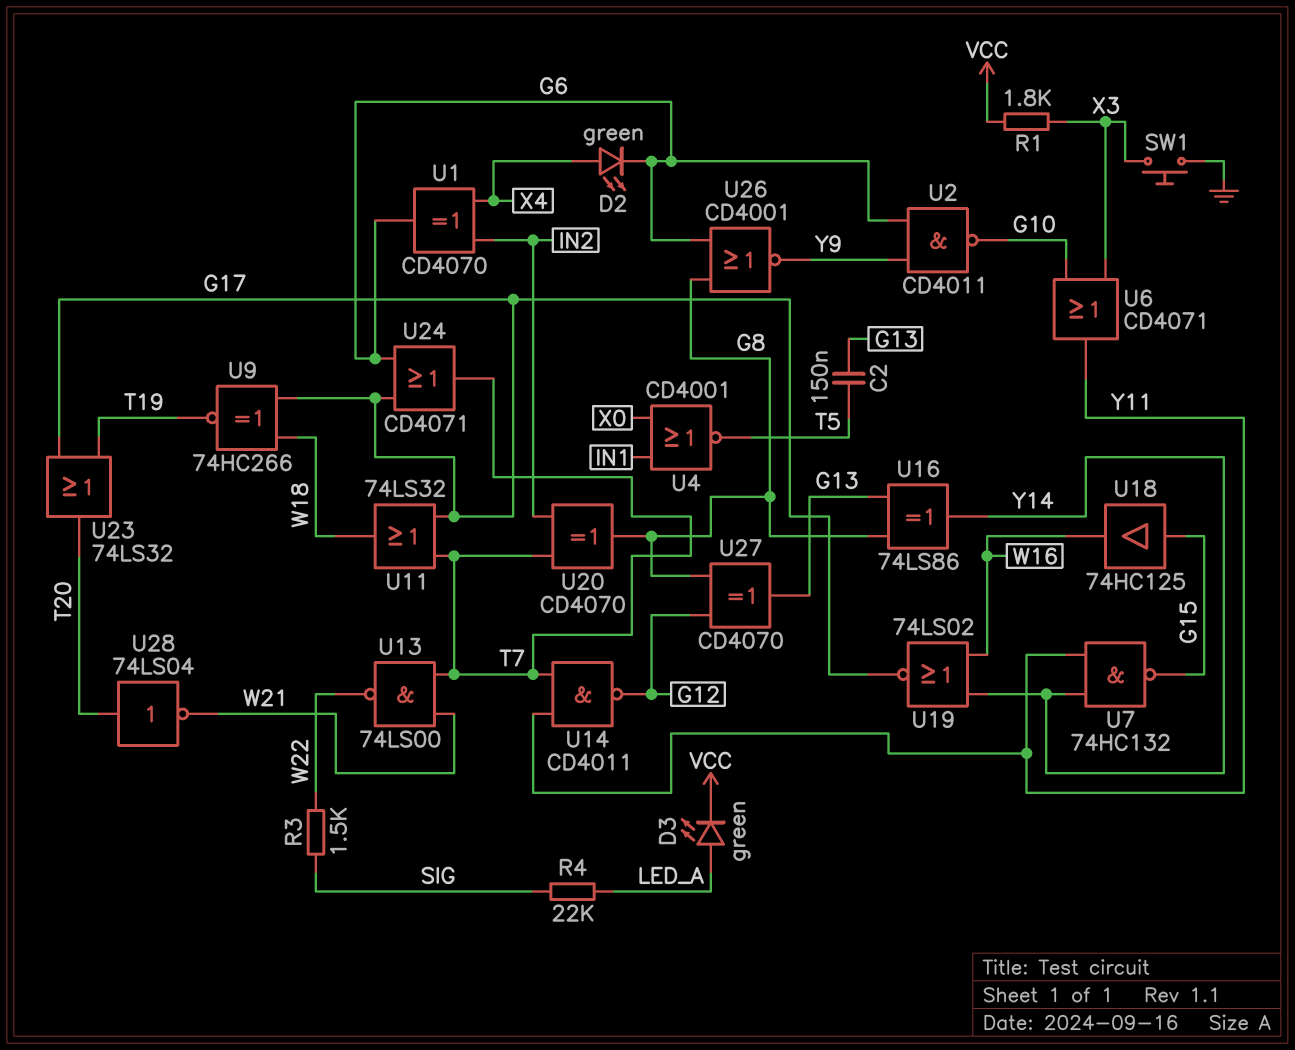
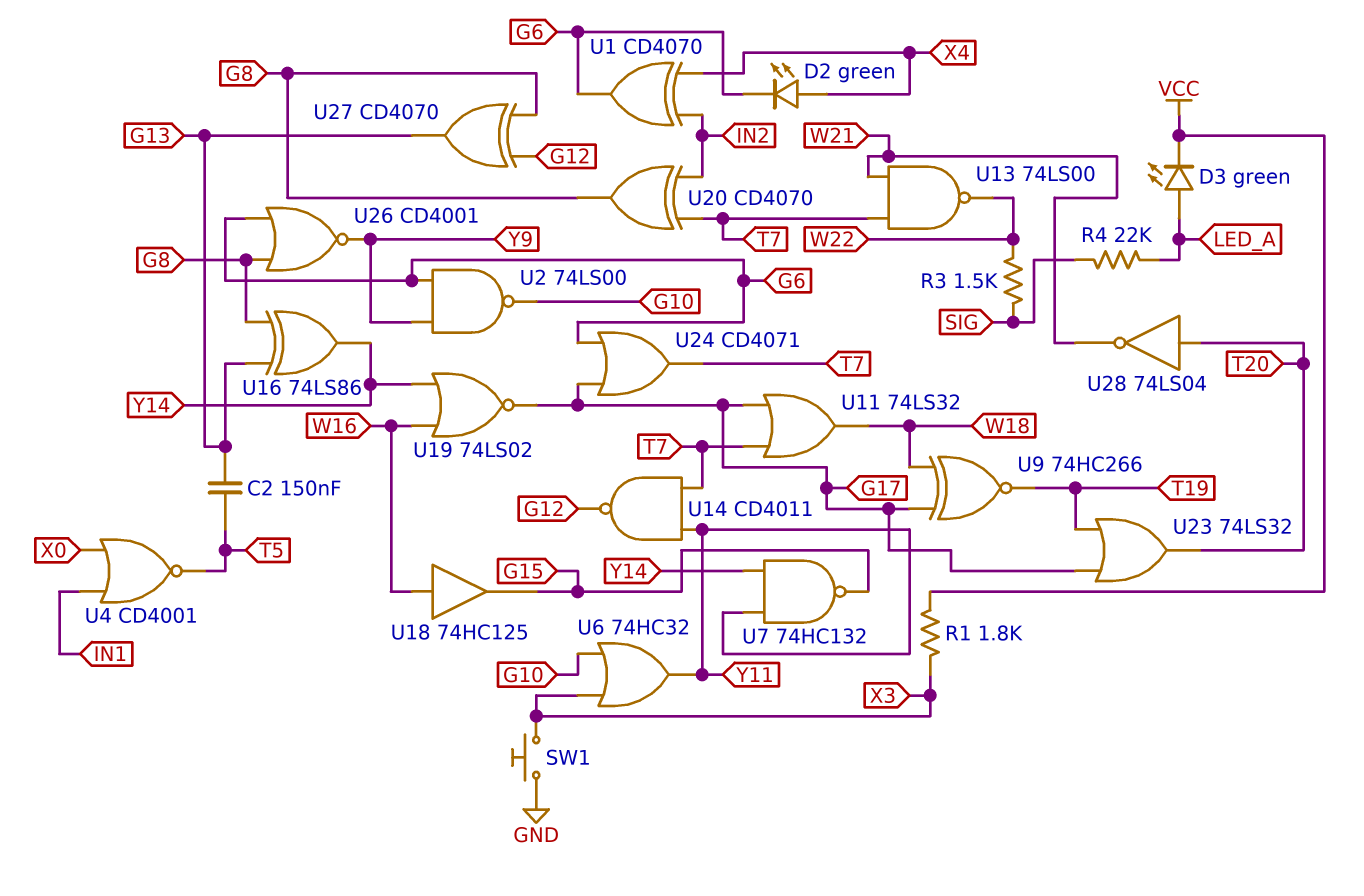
U2: NAND CD4011 (in G6, in Y9, out G10) -> NAND 74LS00 (in G6, in Y9, out G10)
U6: OR CD4071 (in G10, in X3, out Y11) -> OR 74HC32 (in G10, in X3, out Y11)
U18: buffer 74HC125 (in G15, out W16) -> buffer 74HC125 (in W16, out G15)

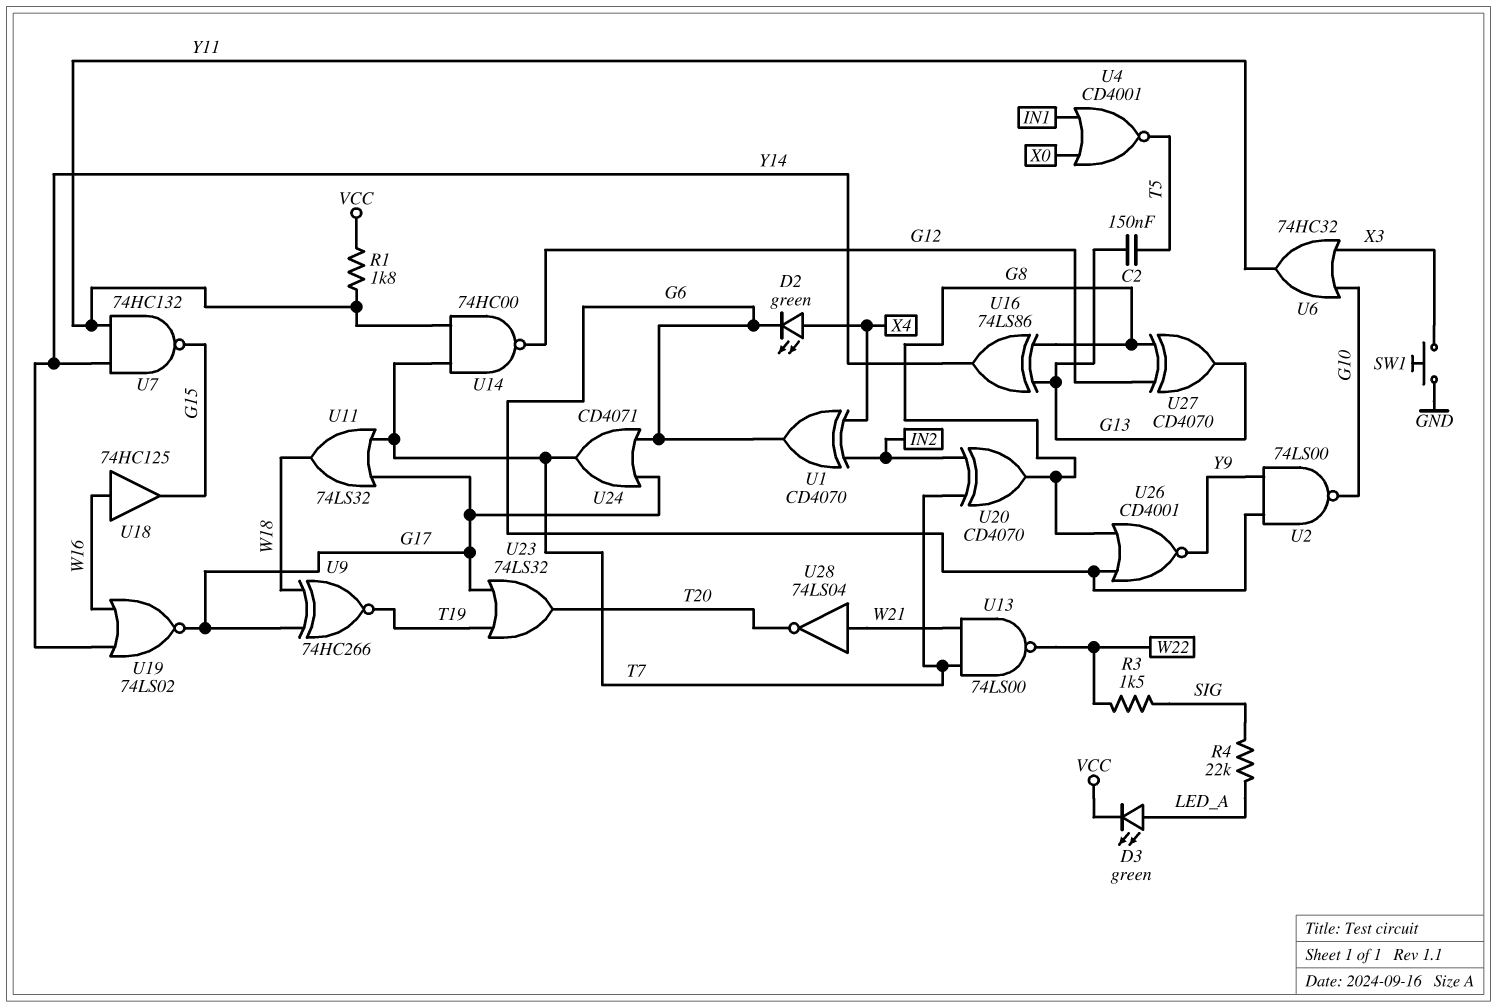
R1: 1.8k (VCC, X3) -> 1.8k (VCC, Y11)
U14: NAND CD4011 (in T7, in Y11, out G12) -> NAND 74HC00 (in T7, in Y11, out G12)
U28: NOT 74LS04 (in T20, out W21) -> NOT 74LS04 (in W21, out T20)

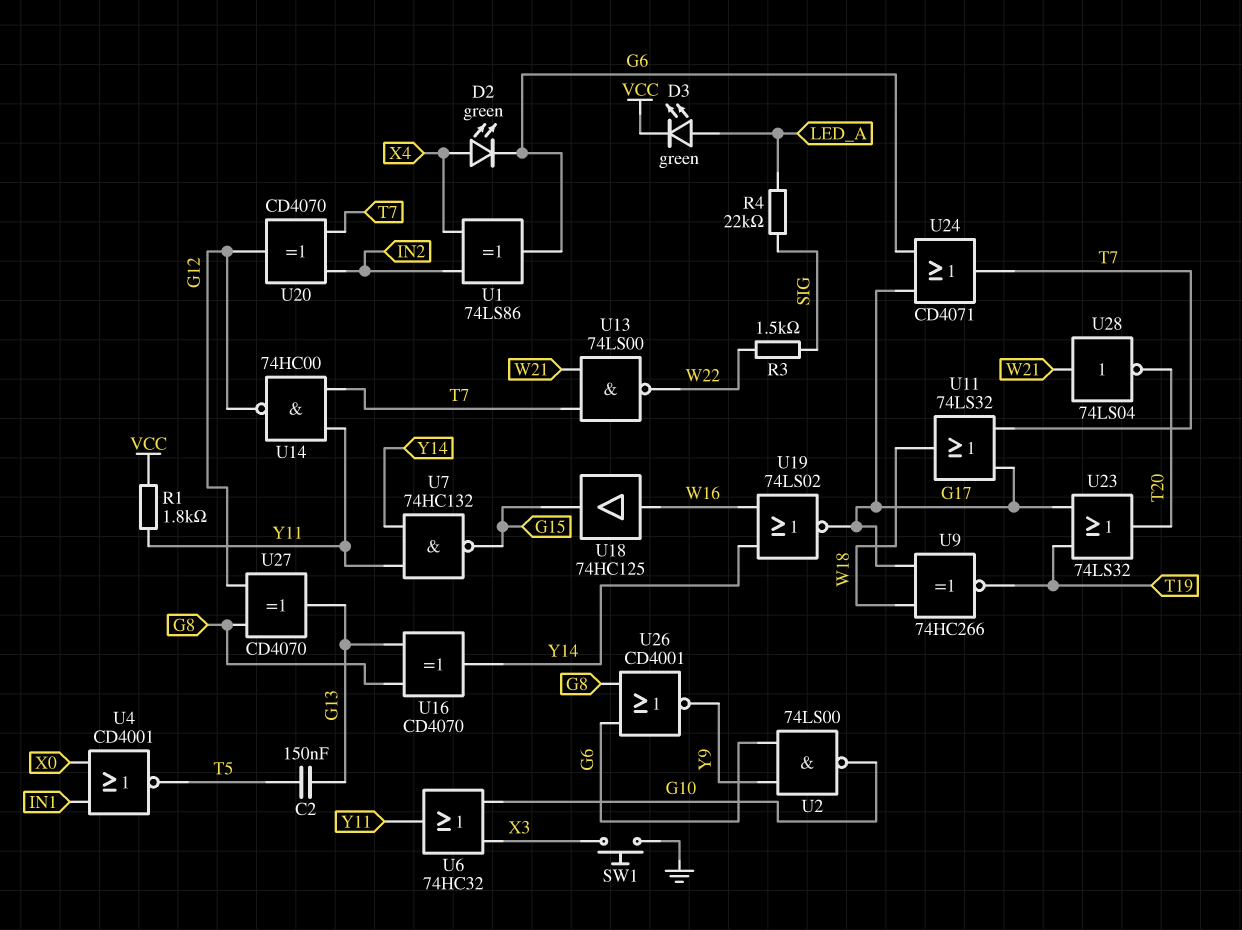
U1: XOR CD4070 (in IN2, in X4, out G6) -> XOR 74LS86 (in IN2, in X4, out G6)
U16: XOR 74LS86 (in G8, in G13, out Y14) -> XOR CD4070 (in G8, in G13, out Y14)
U20: XOR CD4070 (in IN2, in T7, out G8) -> XOR CD4070 (in IN2, in T7, out G12)

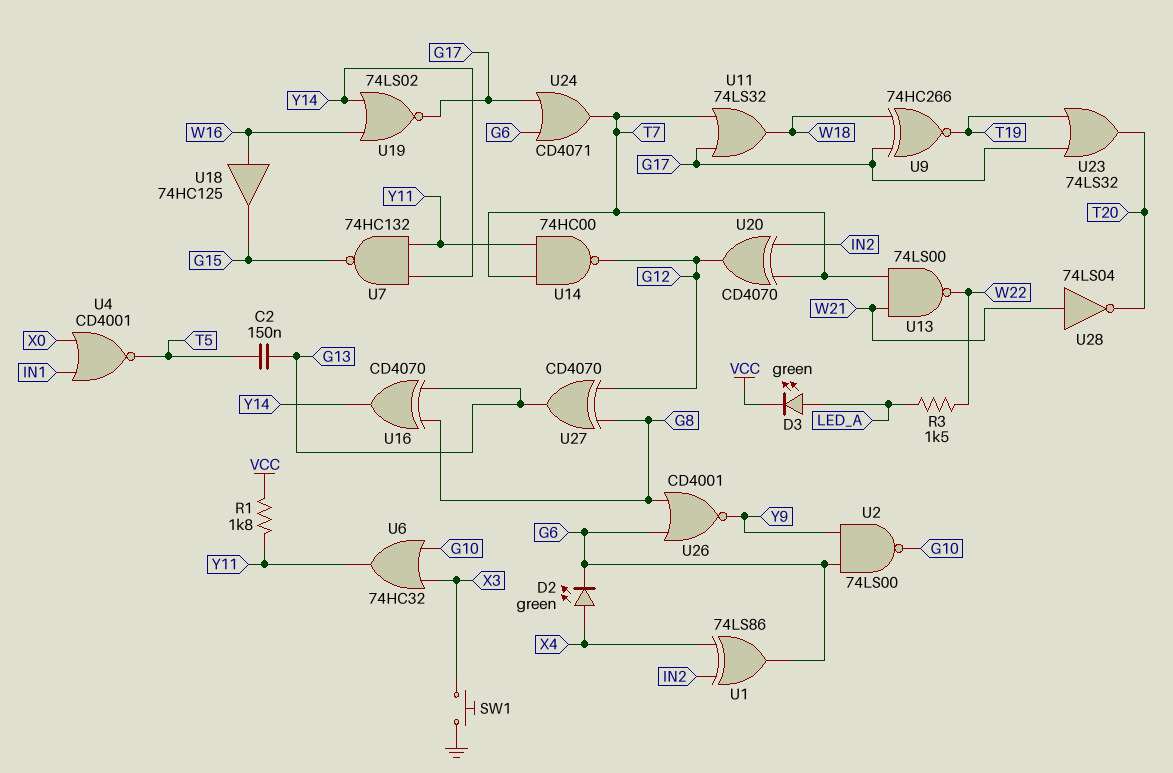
R3: 1.5k (SIG, W22) -> 1.5k (LED_A, W22)
R4: 22k (LED_A, SIG) -> none

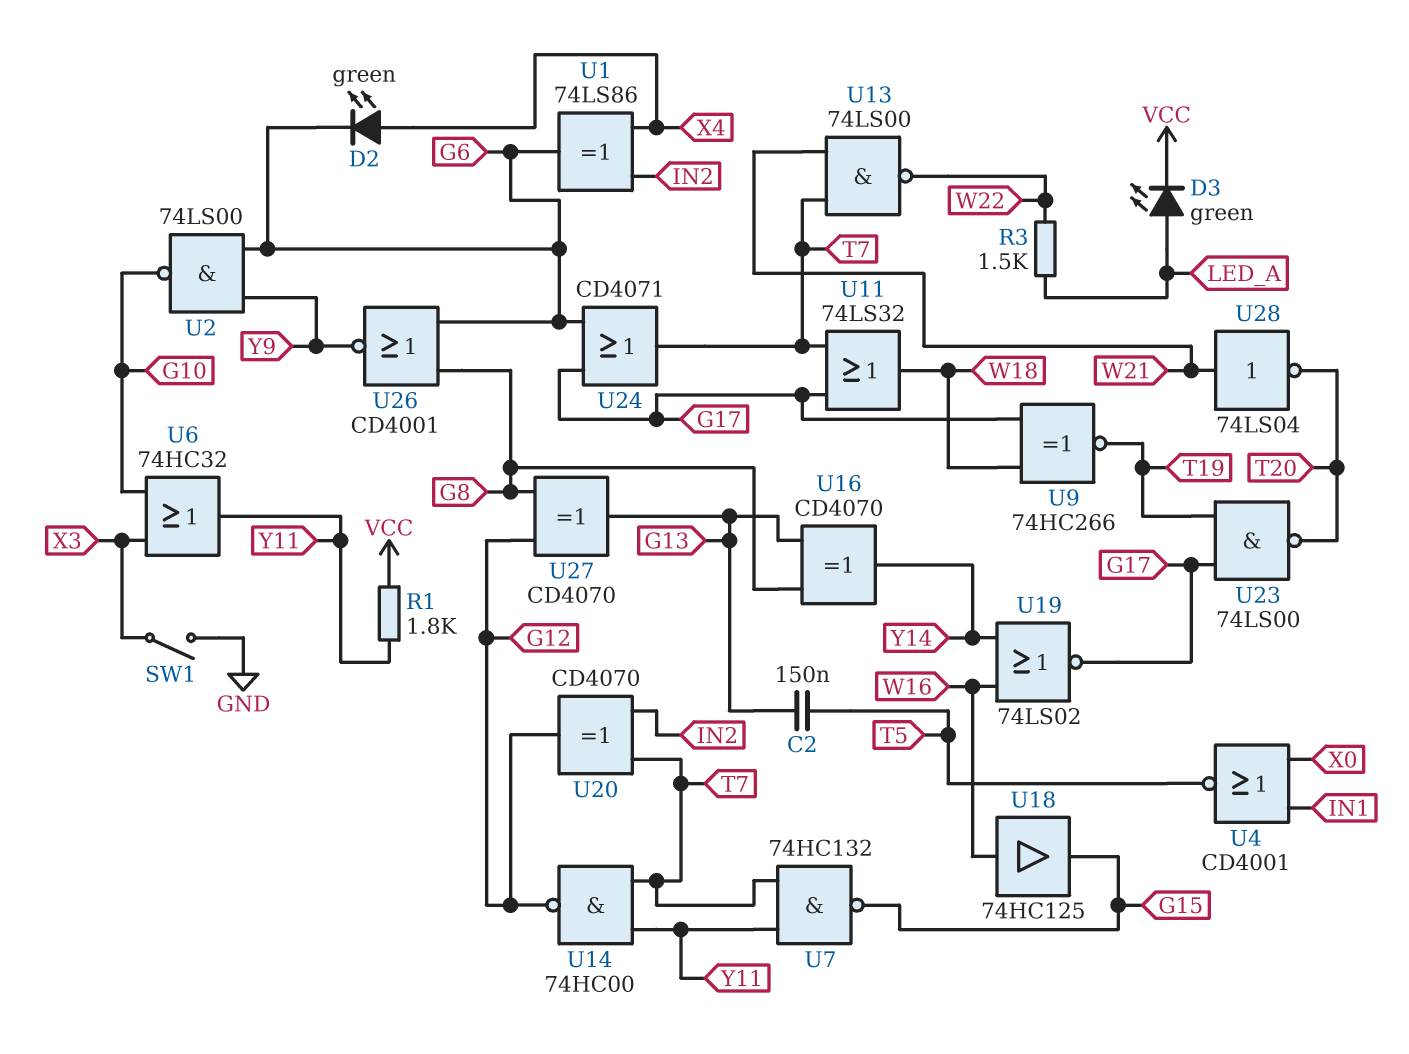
SW1: button (GND, X3) -> switch (GND, X3)
U7: NAND 74HC132 (in Y11, in Y14, out G15) -> NAND 74HC132 (in T7, in Y11, out G15)
U23: OR 74LS32 (in G17, in T19, out T20) -> NAND 74LS00 (in G17, in T19, out T20)

